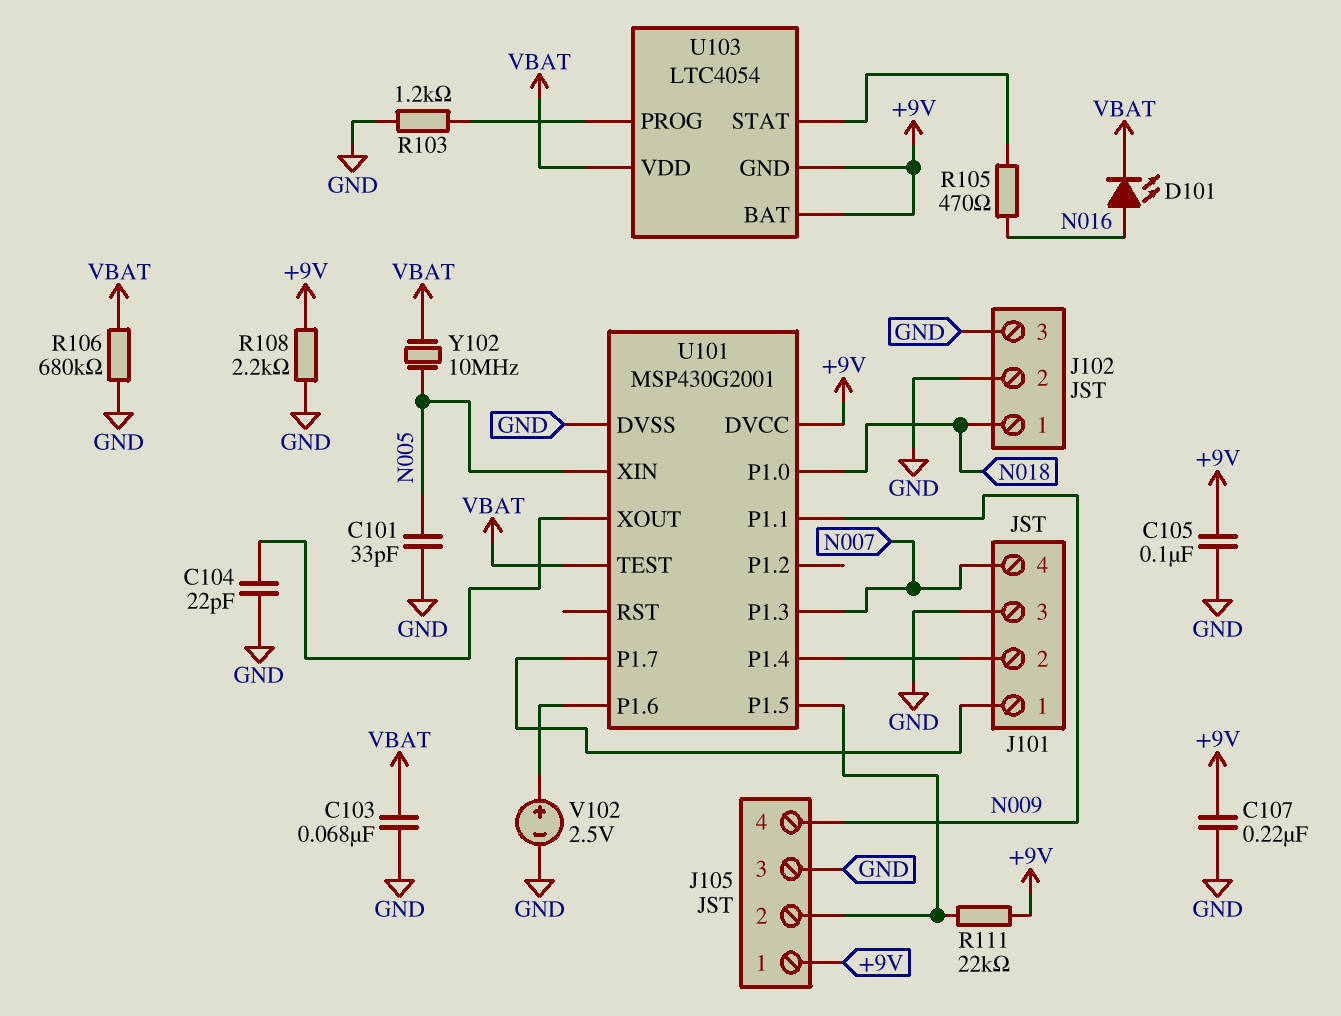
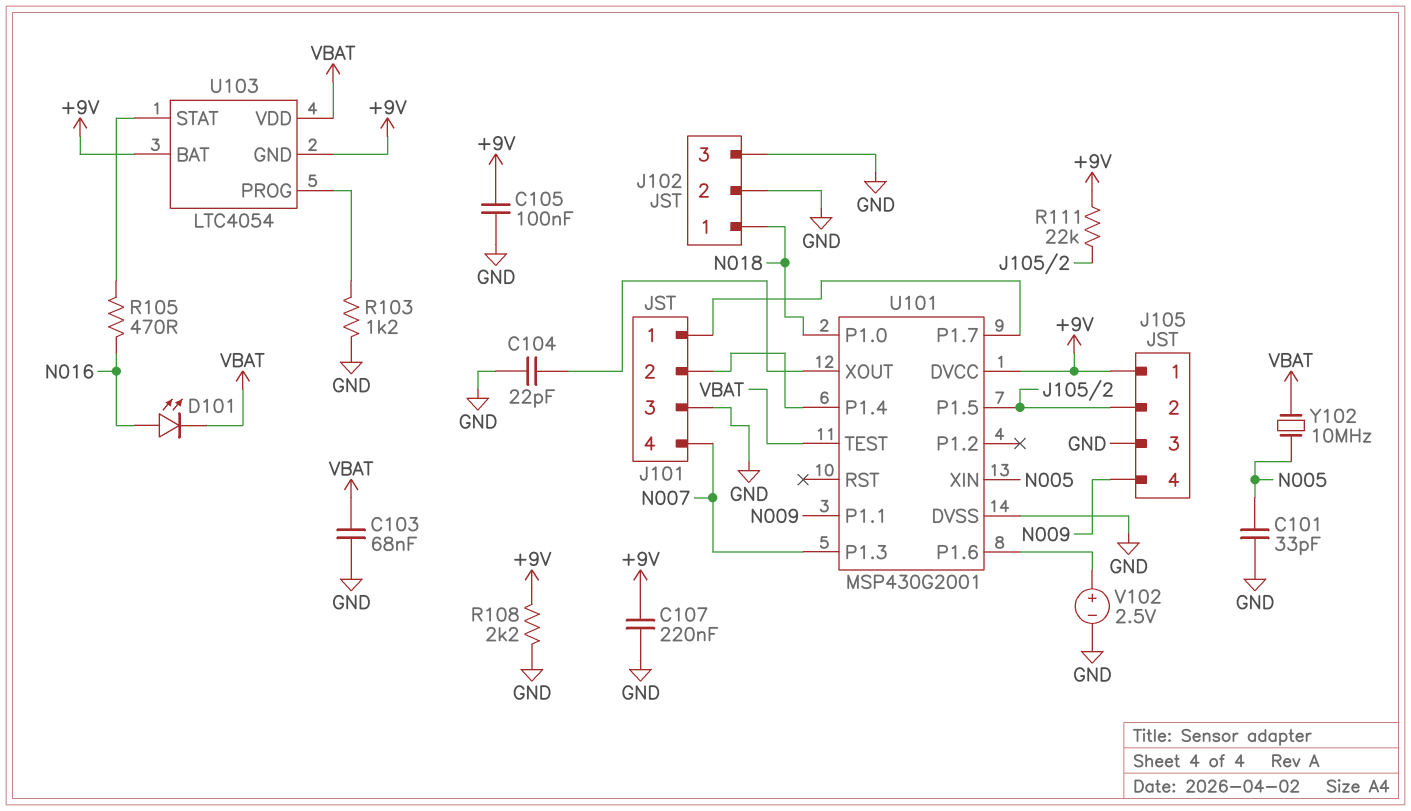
R106: 680k (GND, VBAT) -> none

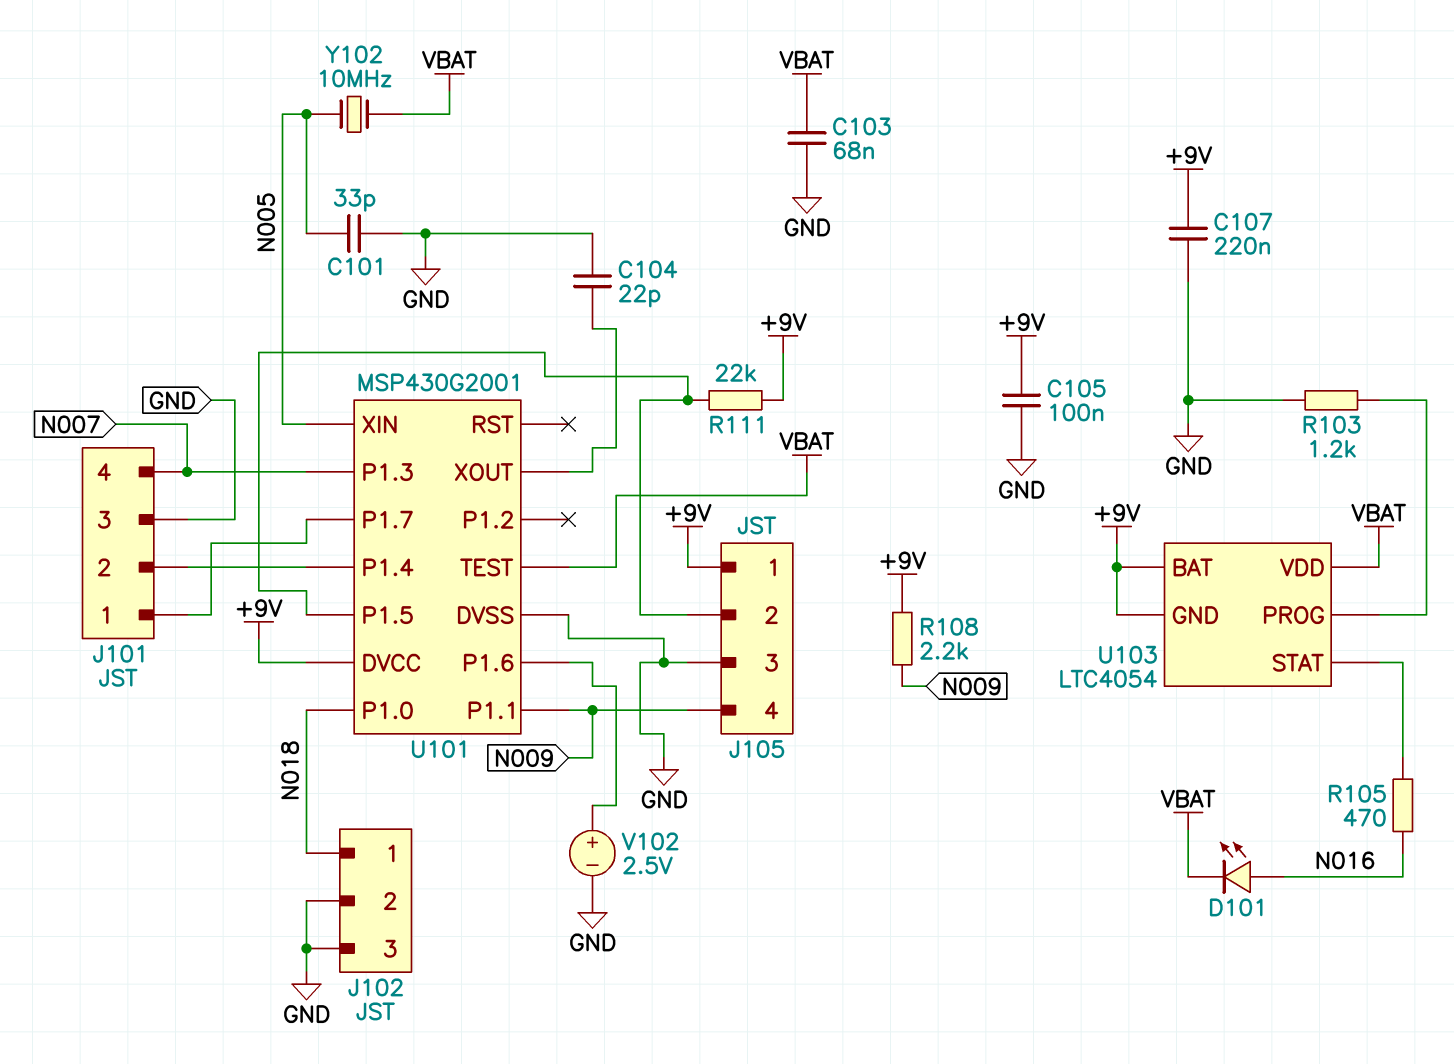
R108: 2.2k (+9V, GND) -> 2.2k (+9V, N009)

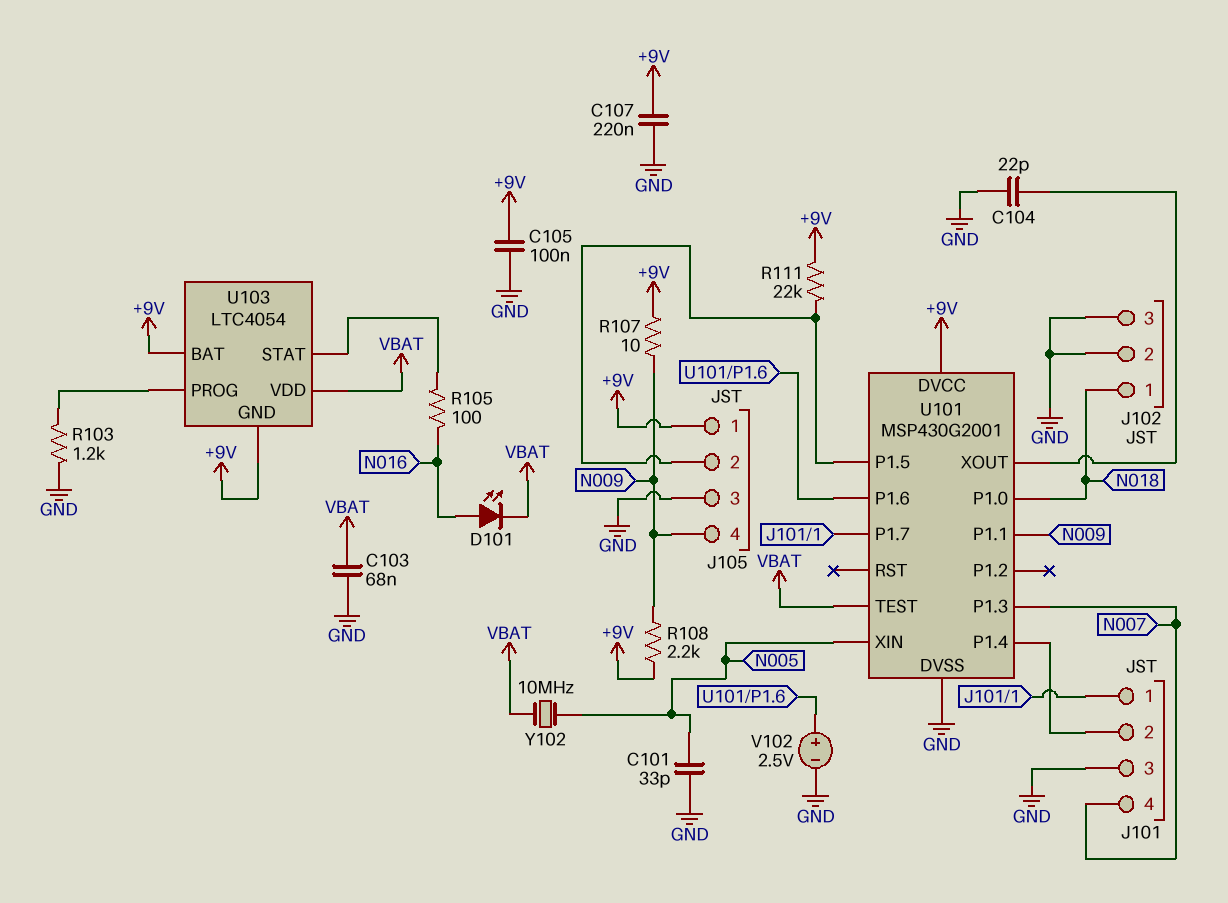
R105: 470 (N016, U103/STAT) -> 100 (N016, U103/STAT)
R107: none -> 10 (+9V, N009)

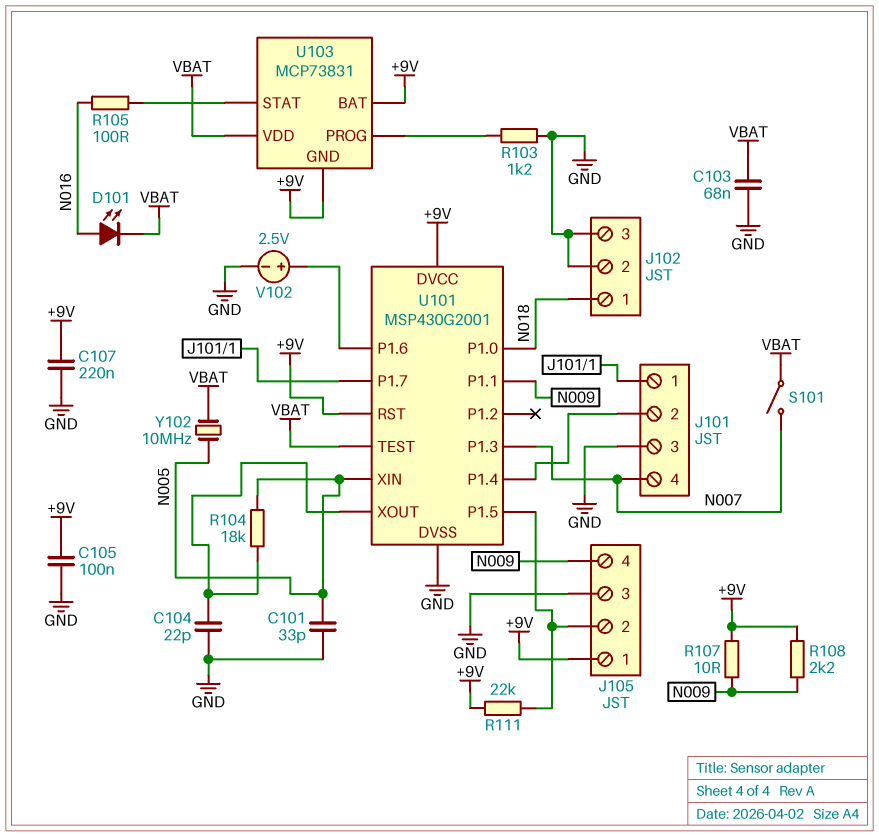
R104: none -> 18k (N005, U101/XOUT)
S101: none -> switch (N007, VBAT)
U101 pin RST: none -> +9V
U103: LTC4054 -> MCP73831

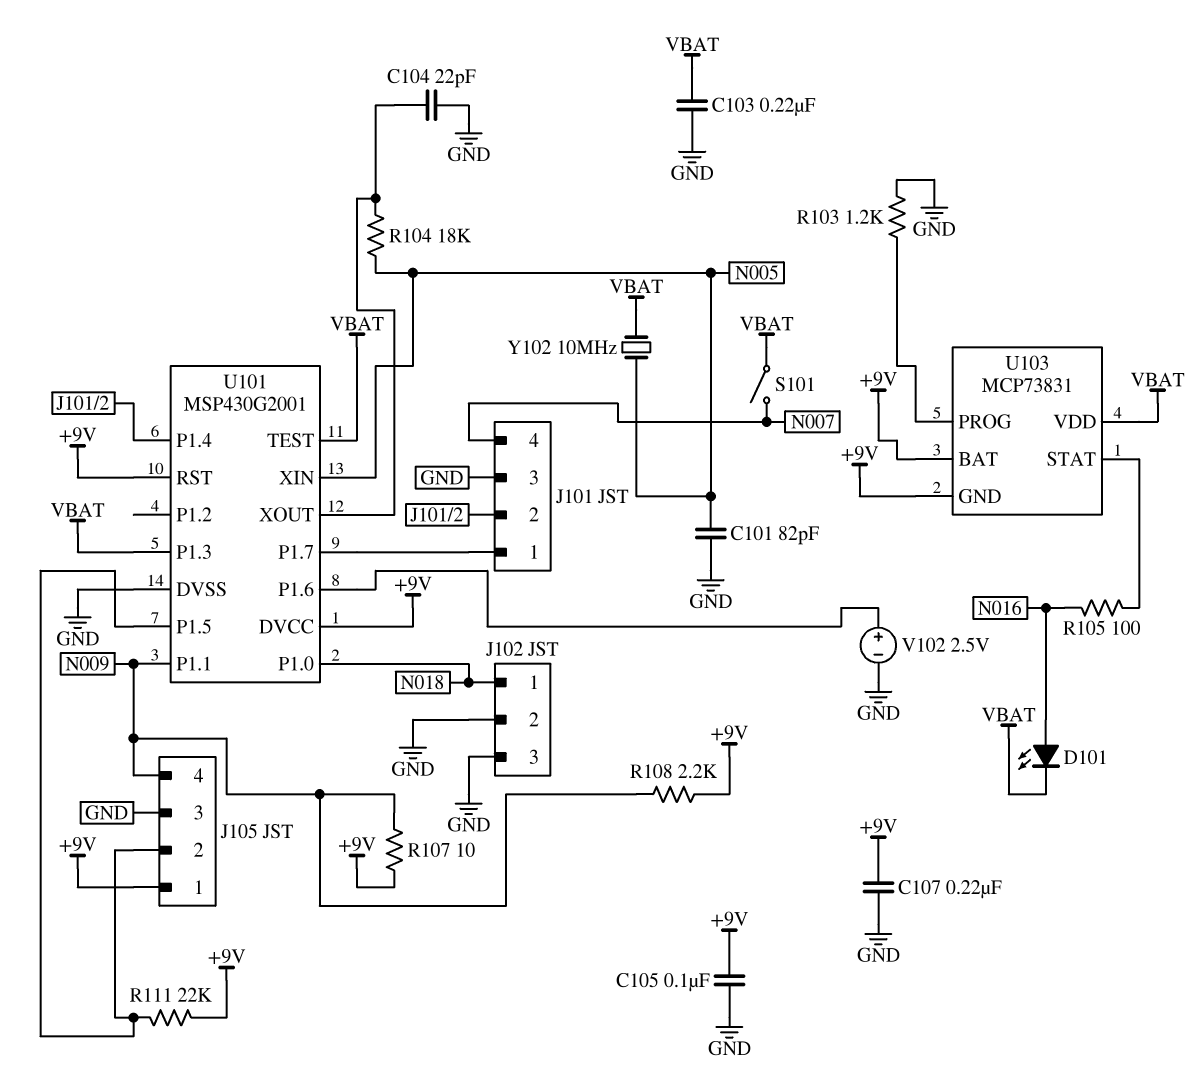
C101: 33pF (GND, N005) -> 82pF (GND, N005)
C103: 68nF (GND, VBAT) -> 220nF (GND, VBAT)
U101 pin P1.3: N007 -> VBAT

